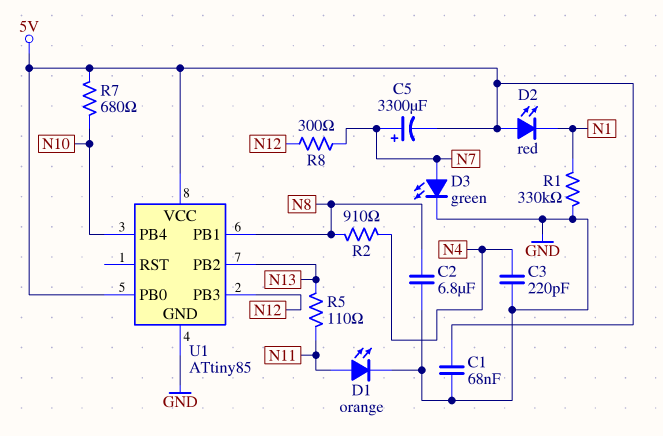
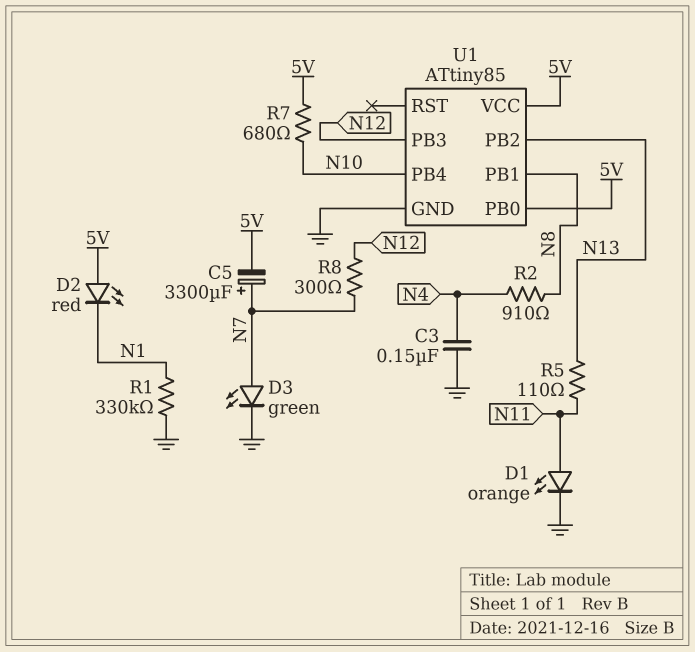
C1: 68nF (5V, GND) -> none
C2: 6.8uF (GND, N8) -> none
C3: 220pF (GND, N4) -> 150nF (GND, N4)

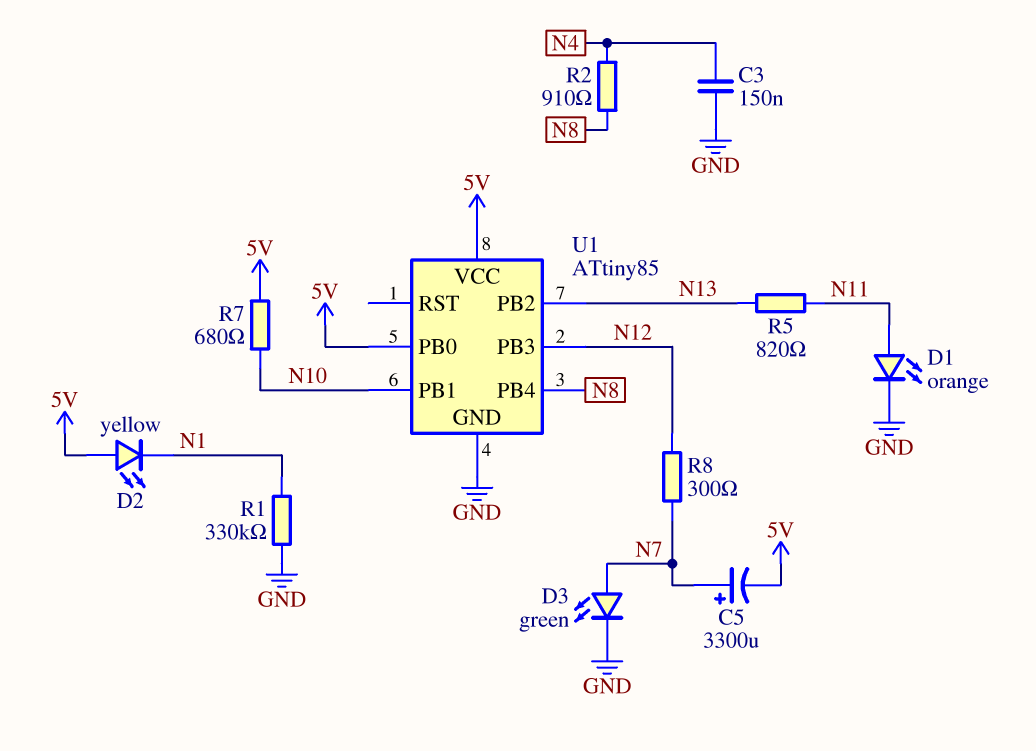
D2: LED red (A 5V, K N1) -> LED yellow (A 5V, K N1)
R5: 110 (N11, N13) -> 820 (N11, N13)
U1 pin PB1: N8 -> N10
U1 pin PB4: N10 -> N8

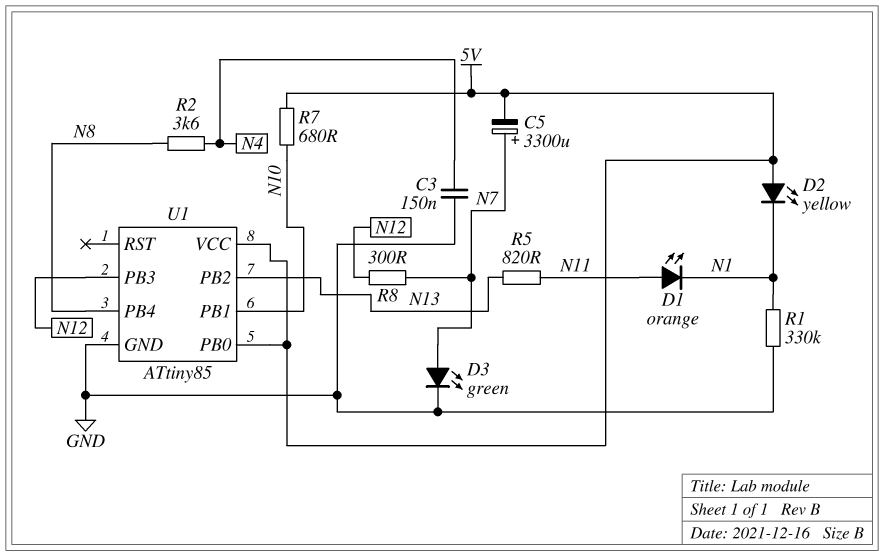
D1: LED orange (A N11, K GND) -> LED orange (A N11, K N1)
R2: 910 (N4, N8) -> 3.6k (N4, N8)

